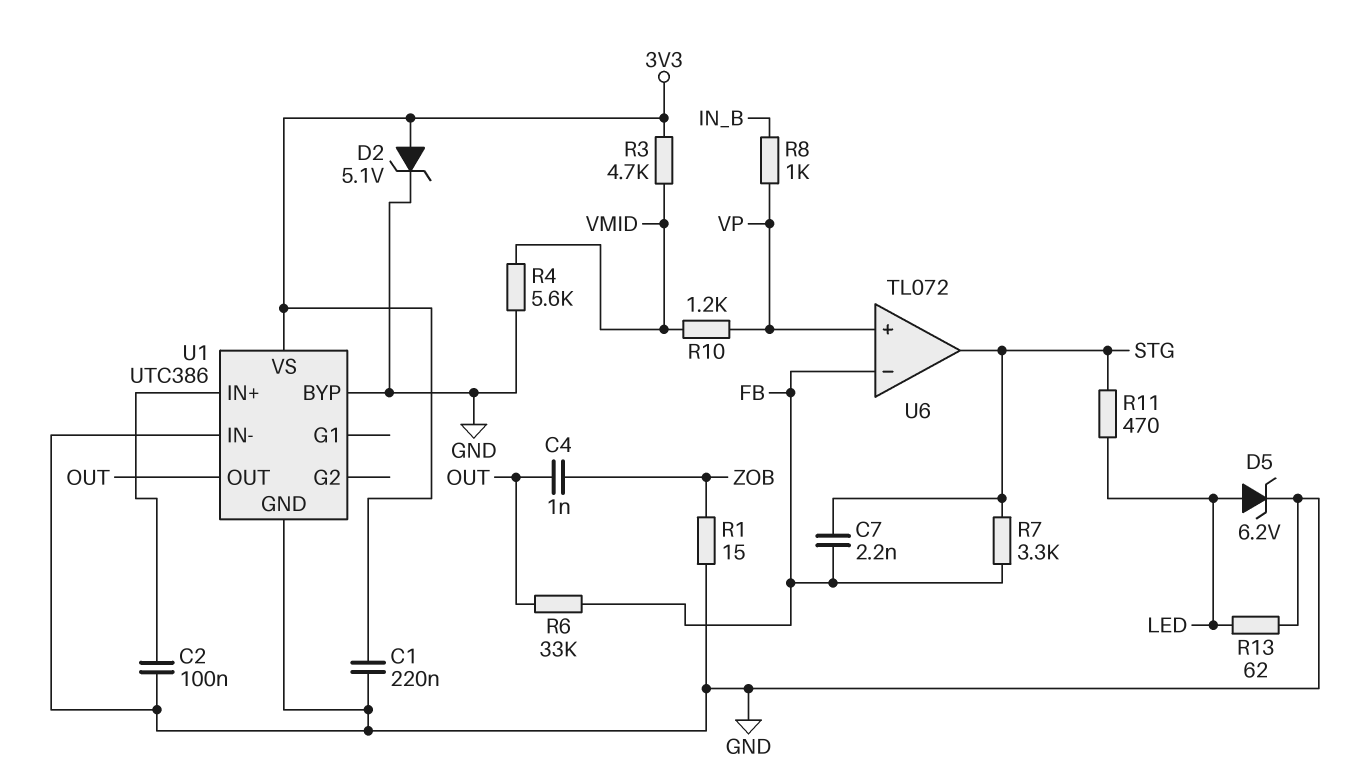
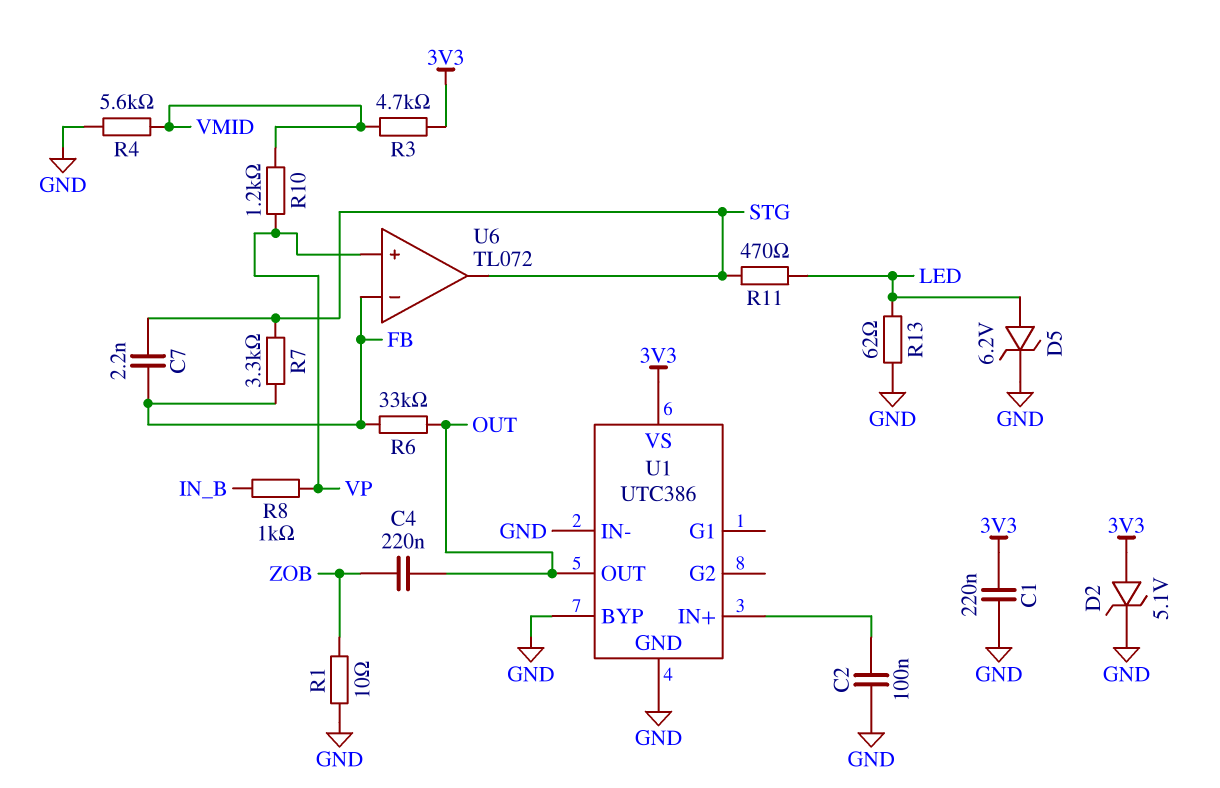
C4: 1nF (OUT, ZOB) -> 220nF (OUT, ZOB)
R1: 15 (GND, ZOB) -> 10 (GND, ZOB)

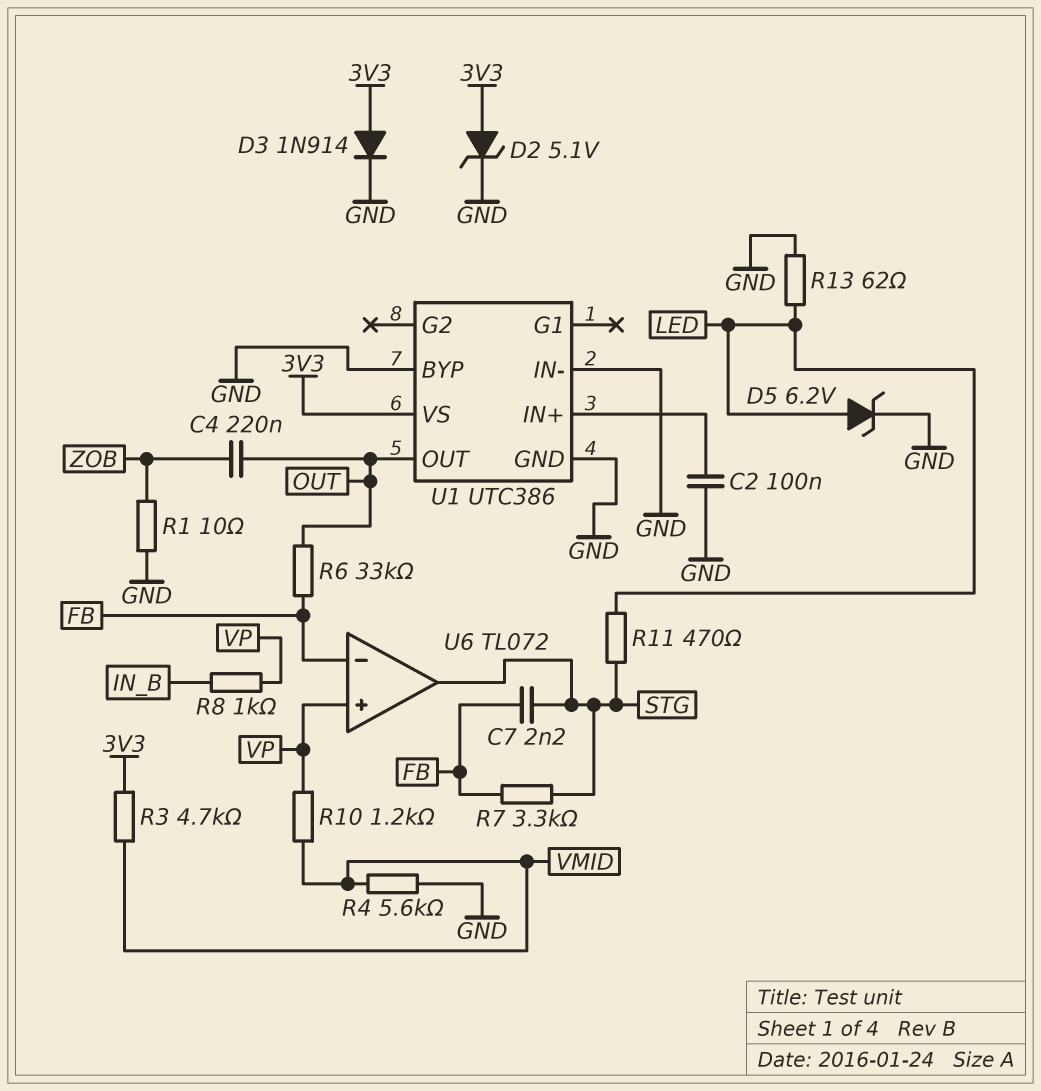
C1: 220nF (3V3, GND) -> none
D3: none -> diode 1N914 (A 3V3, K GND)

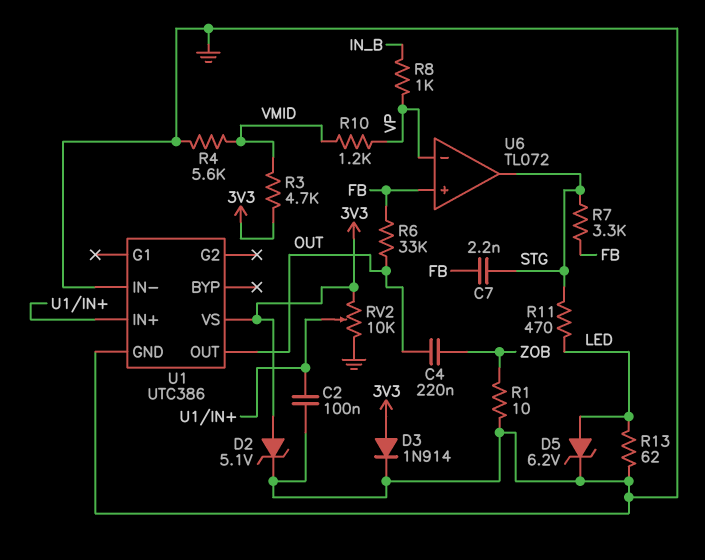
RV2: none -> 10k (3V3, GND, wiper U1/IN+)
U1 pin BYP: GND -> none
U6 pin in+: VP -> FB
U6 pin in-: FB -> VP

